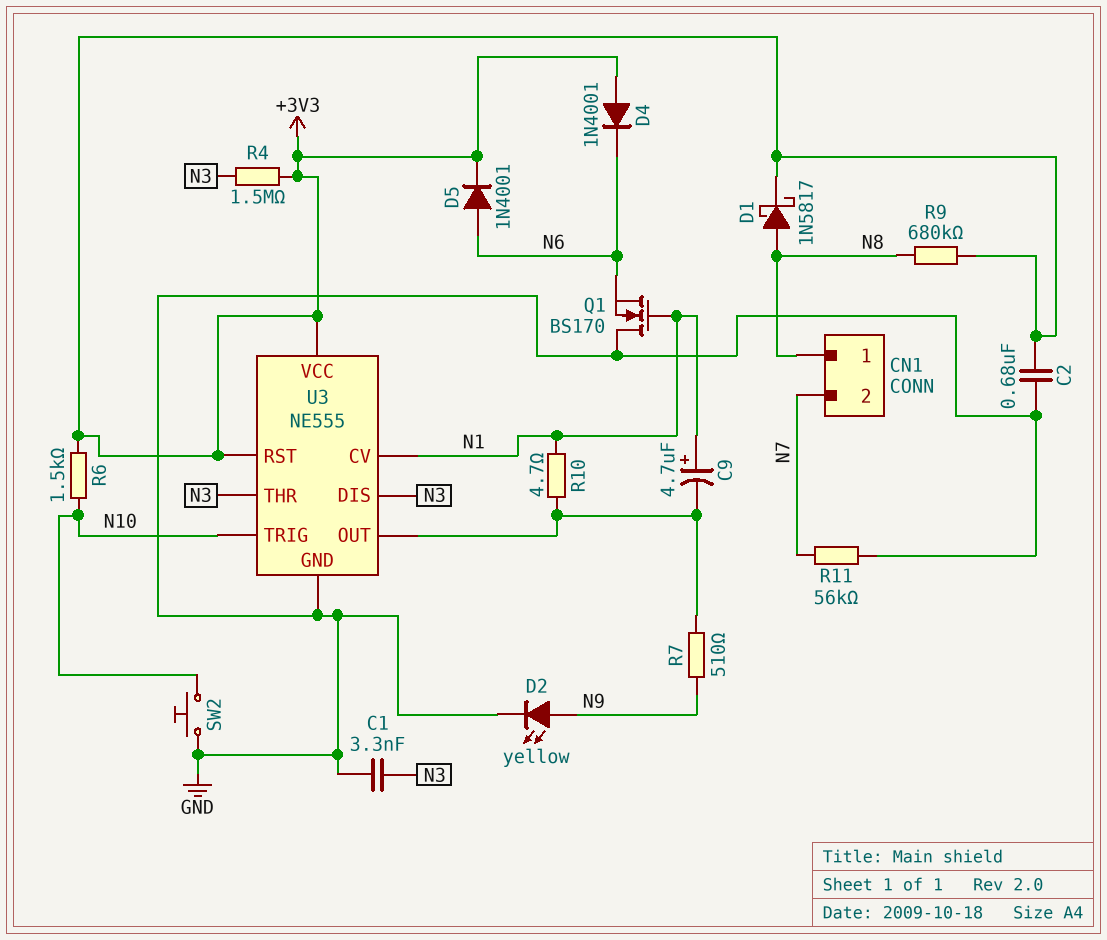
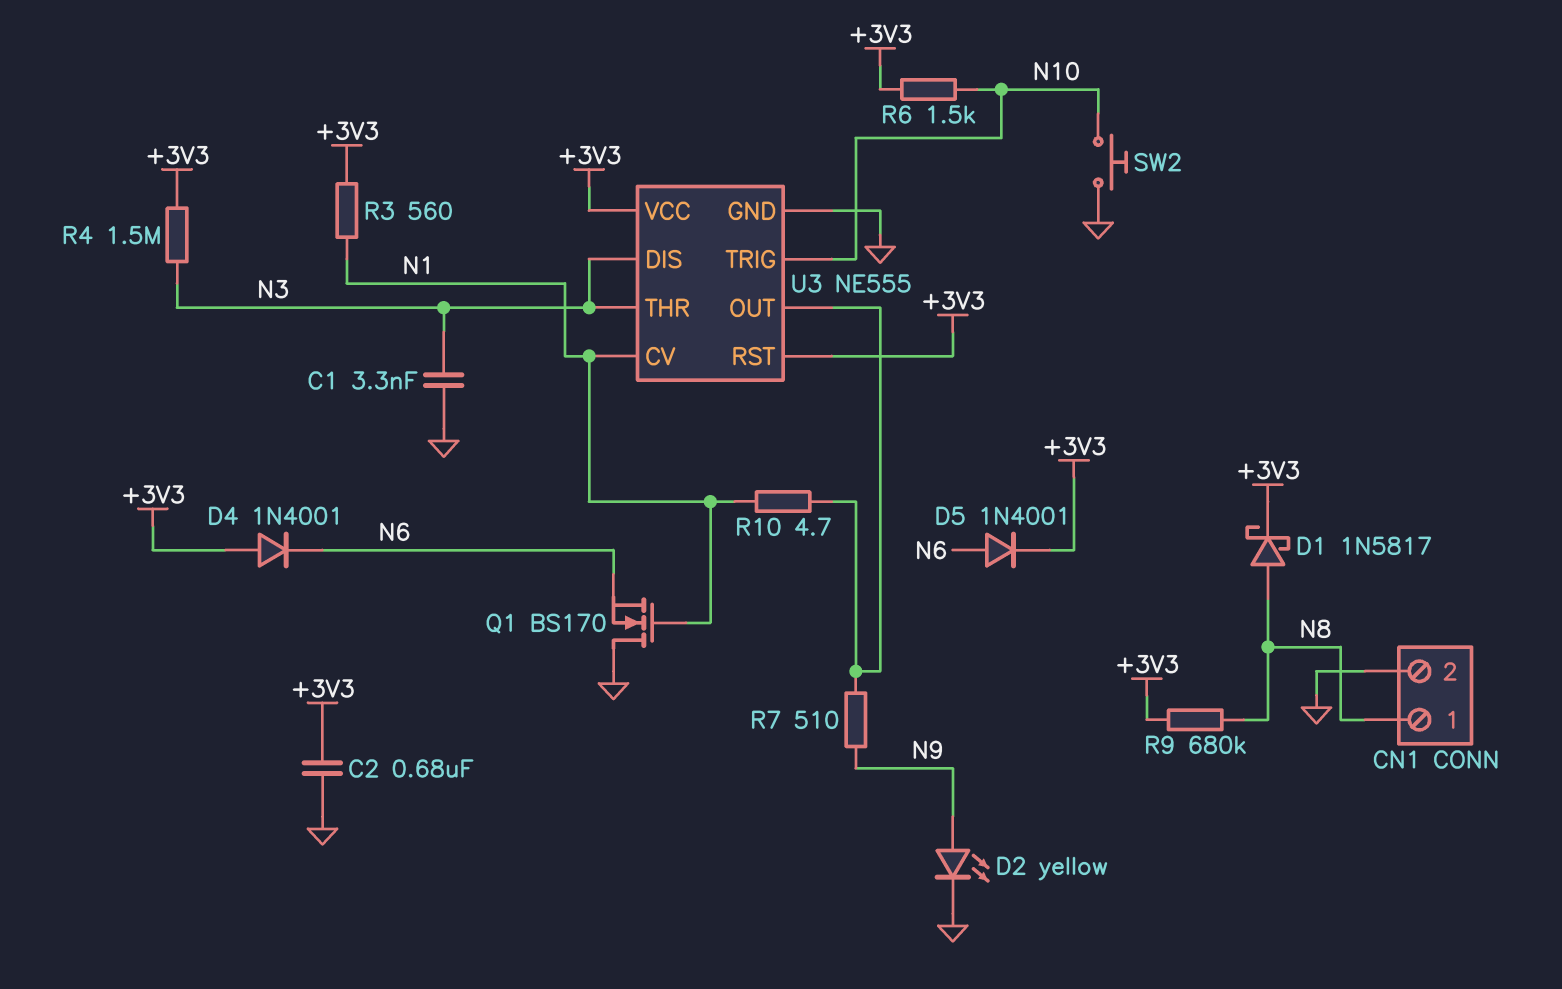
C9: 4.7uF (plus N1, minus U3/OUT) -> none
CN1 pin 2: N7 -> GND
R3: none -> 560 (+3V3, N1)
R11: 56k (GND, N7) -> none

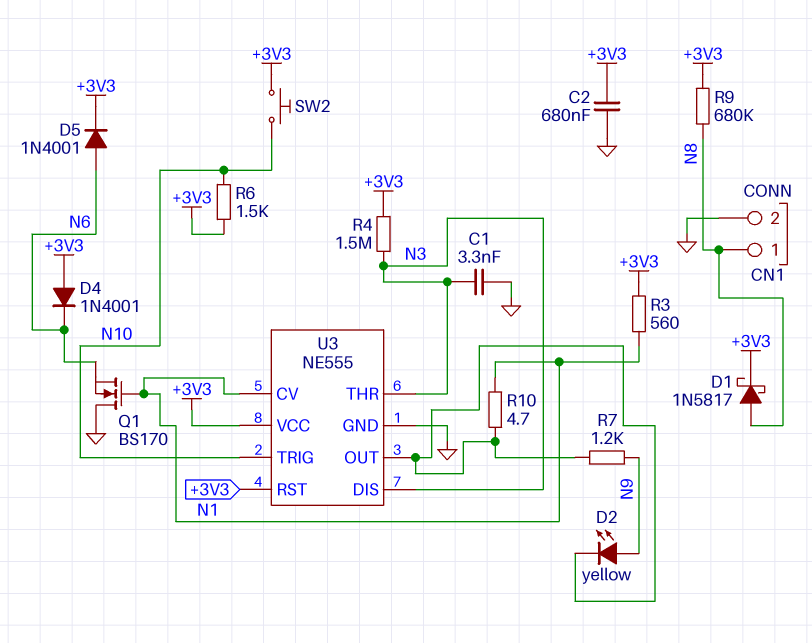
D2: LED yellow (A N9, K GND) -> LED yellow (A N9, K U3/OUT)
R7: 510 (N9, U3/OUT) -> 1.2k (N9, U3/OUT)
SW2: button (GND, N10) -> button (+3V3, N10)

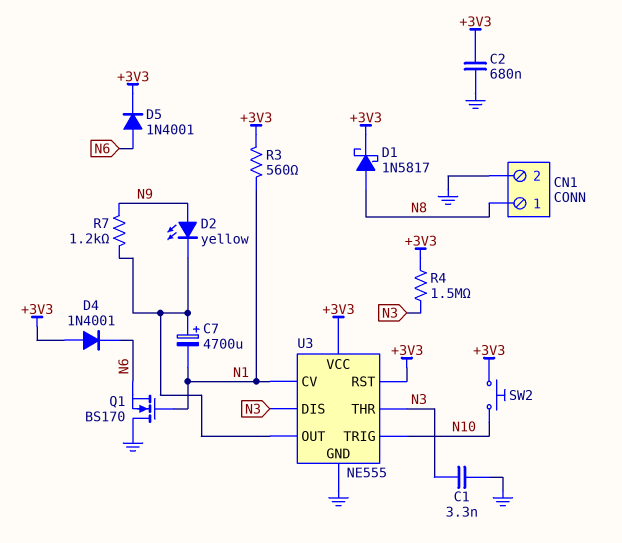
C7: none -> 4700uF (plus U3/OUT, minus N1)
R6: 1.5k (+3V3, N10) -> none
R9: 680k (+3V3, N8) -> none
R10: 4.7 (N1, U3/OUT) -> none

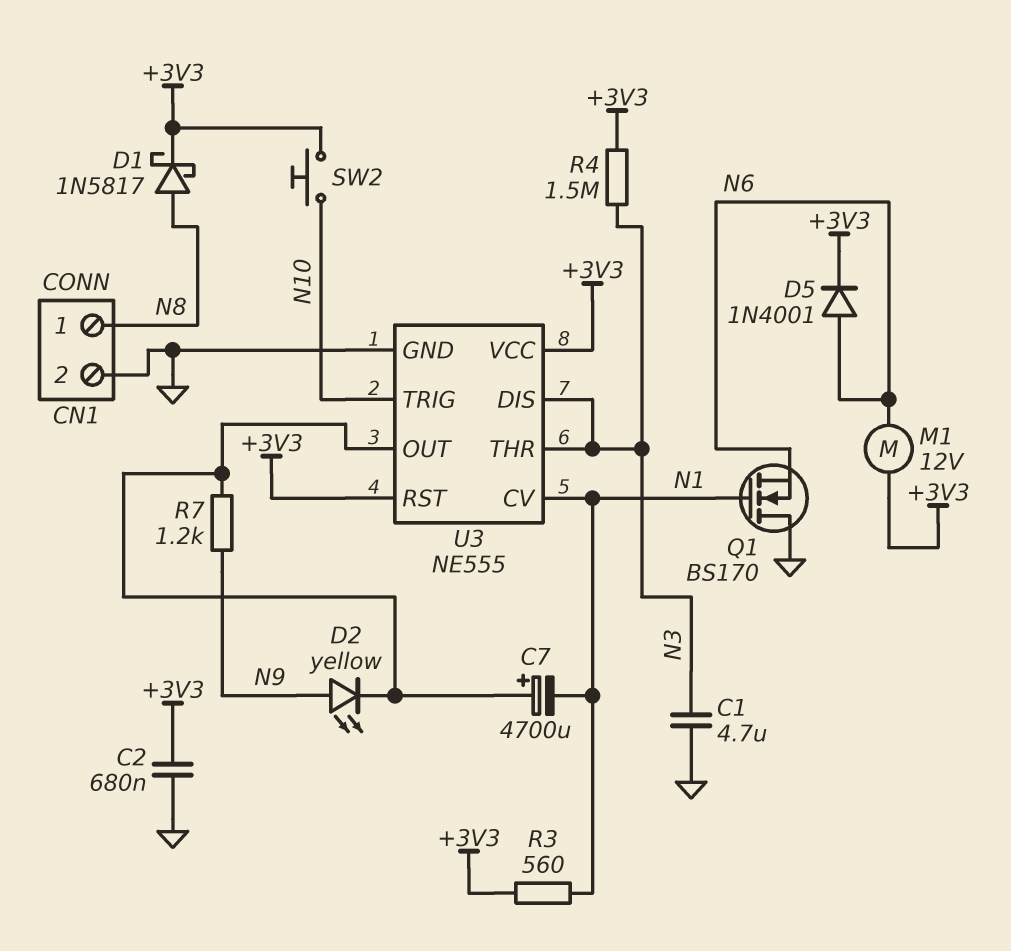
C1: 3.3nF (GND, N3) -> 4.7uF (GND, N3)
D4: diode 1N4001 (A +3V3, K N6) -> none
M1: none -> motor 12V (+3V3, N6)

